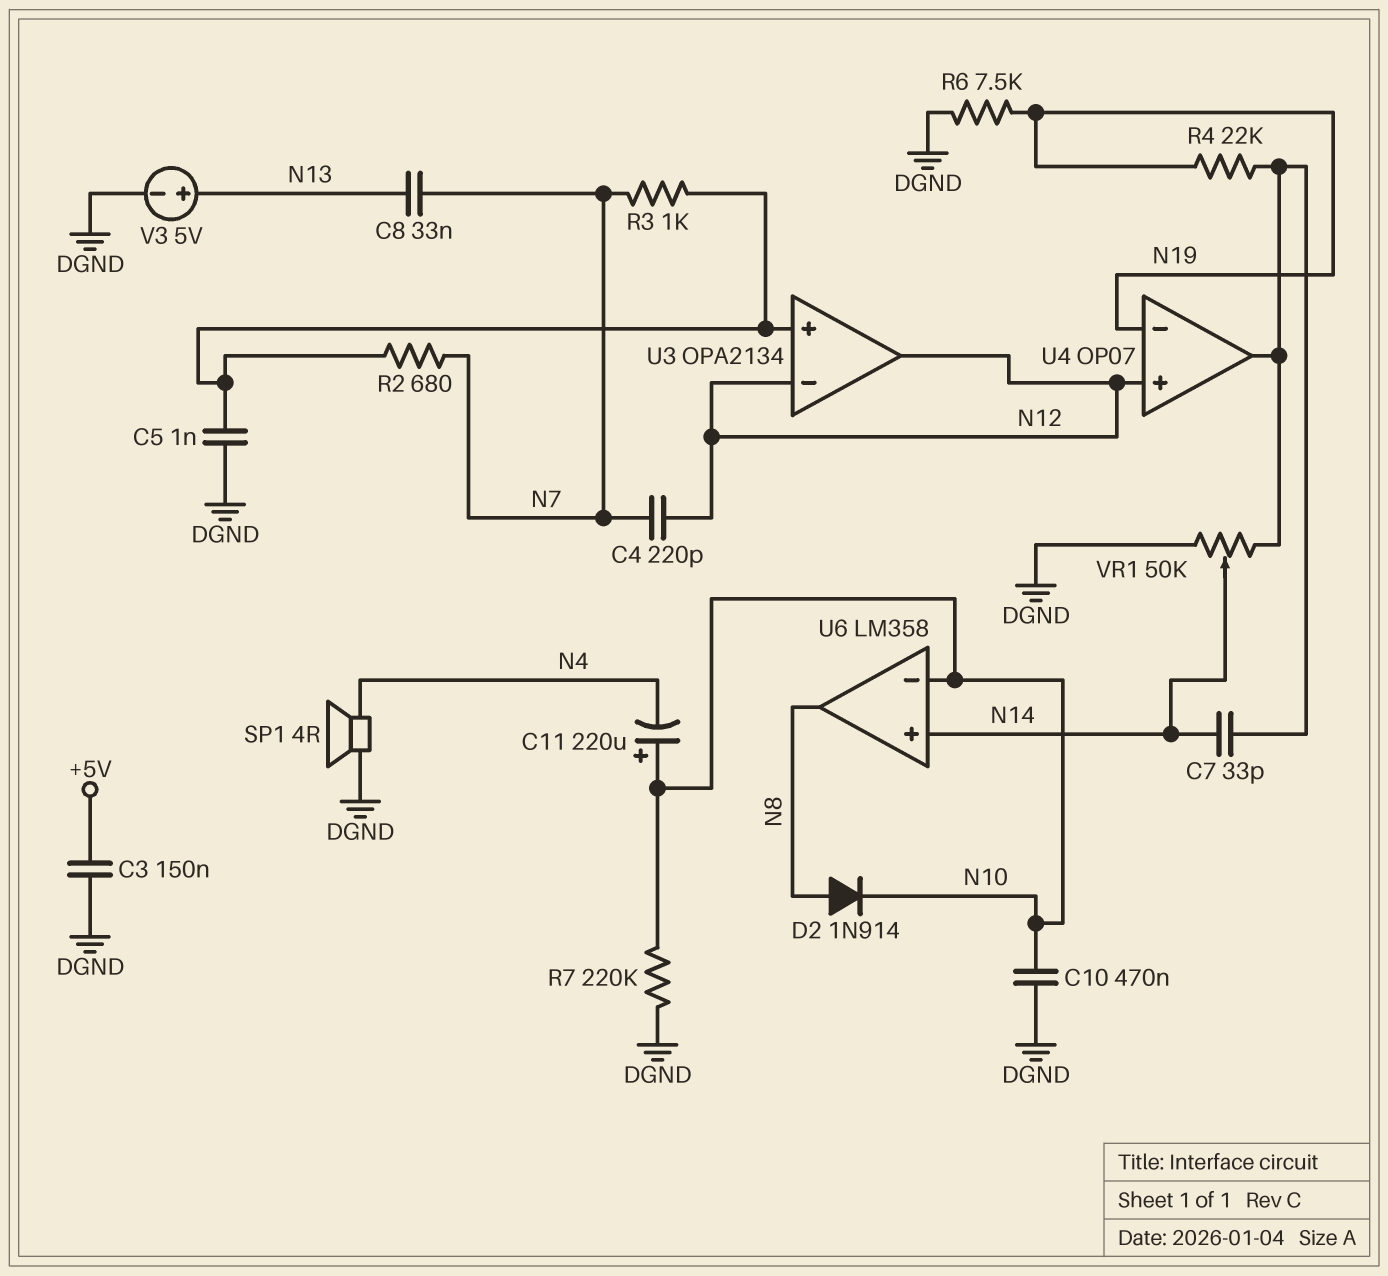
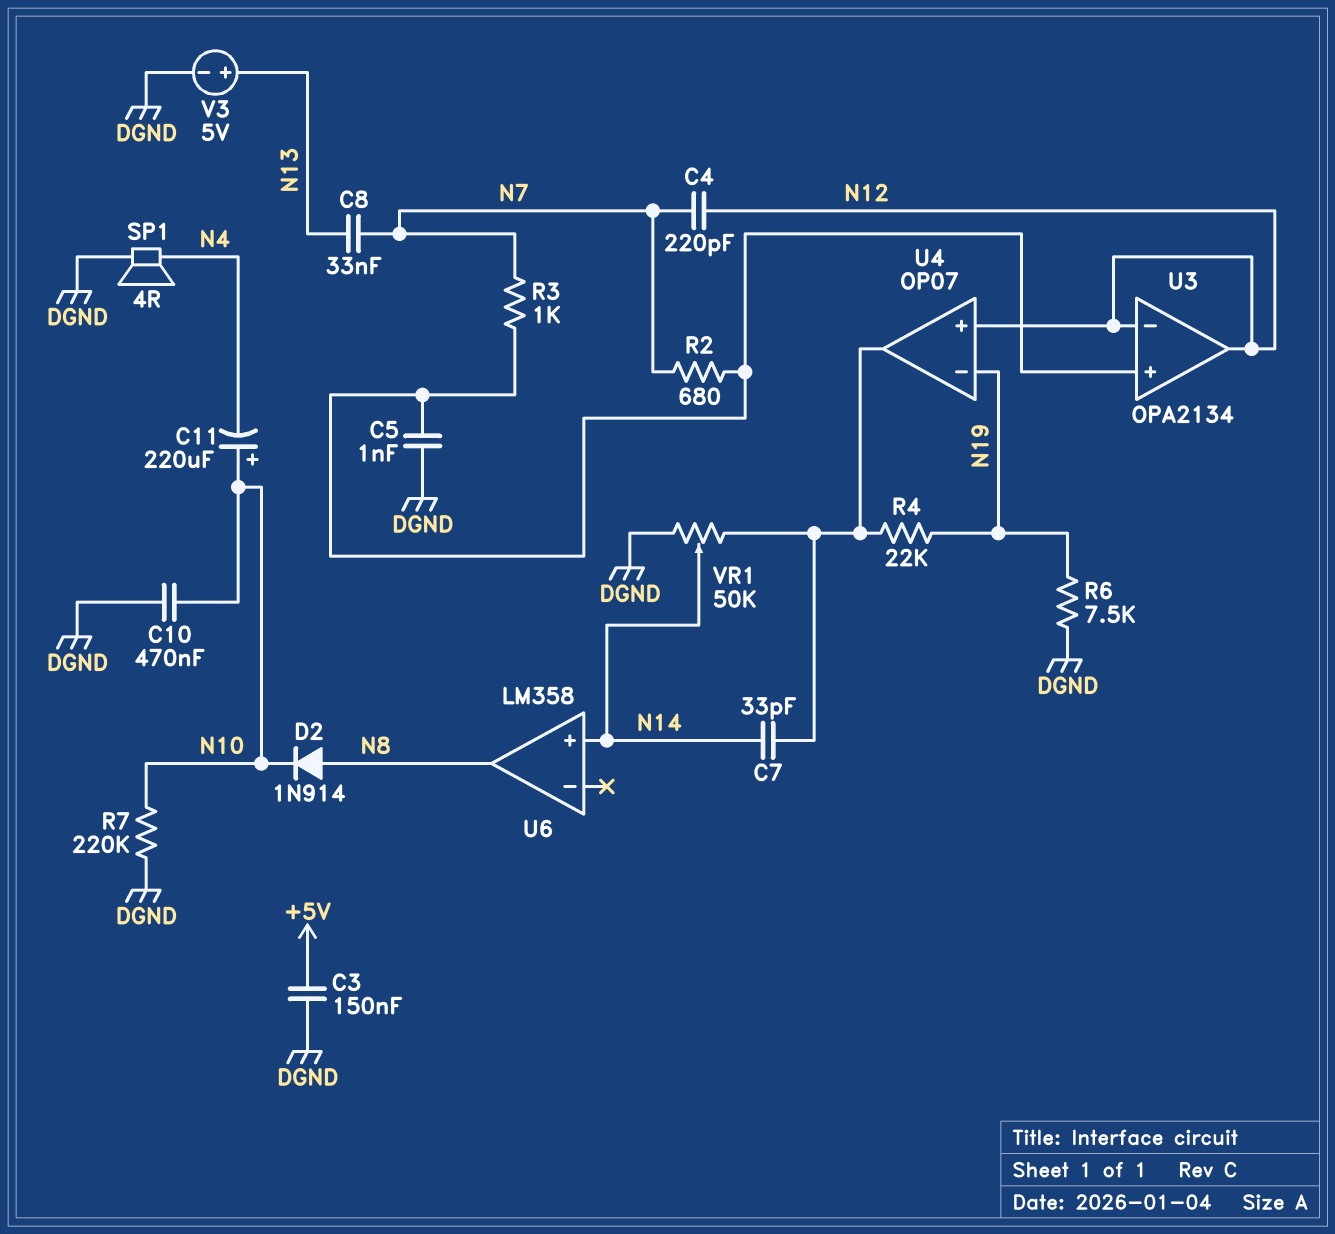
U6 pin in-: N10 -> none

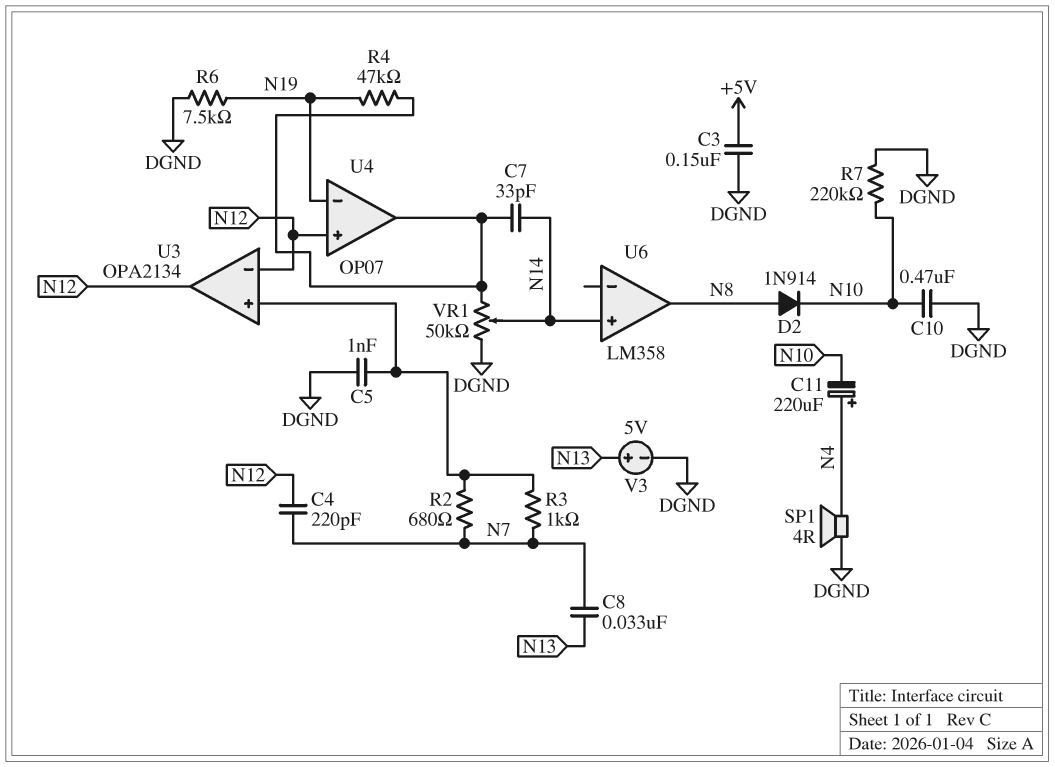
C11: 220uF (plus N10, minus N4) -> 220uF (plus N4, minus N10)
R4: 22k (N19, U4/out) -> 47k (N19, U4/out)

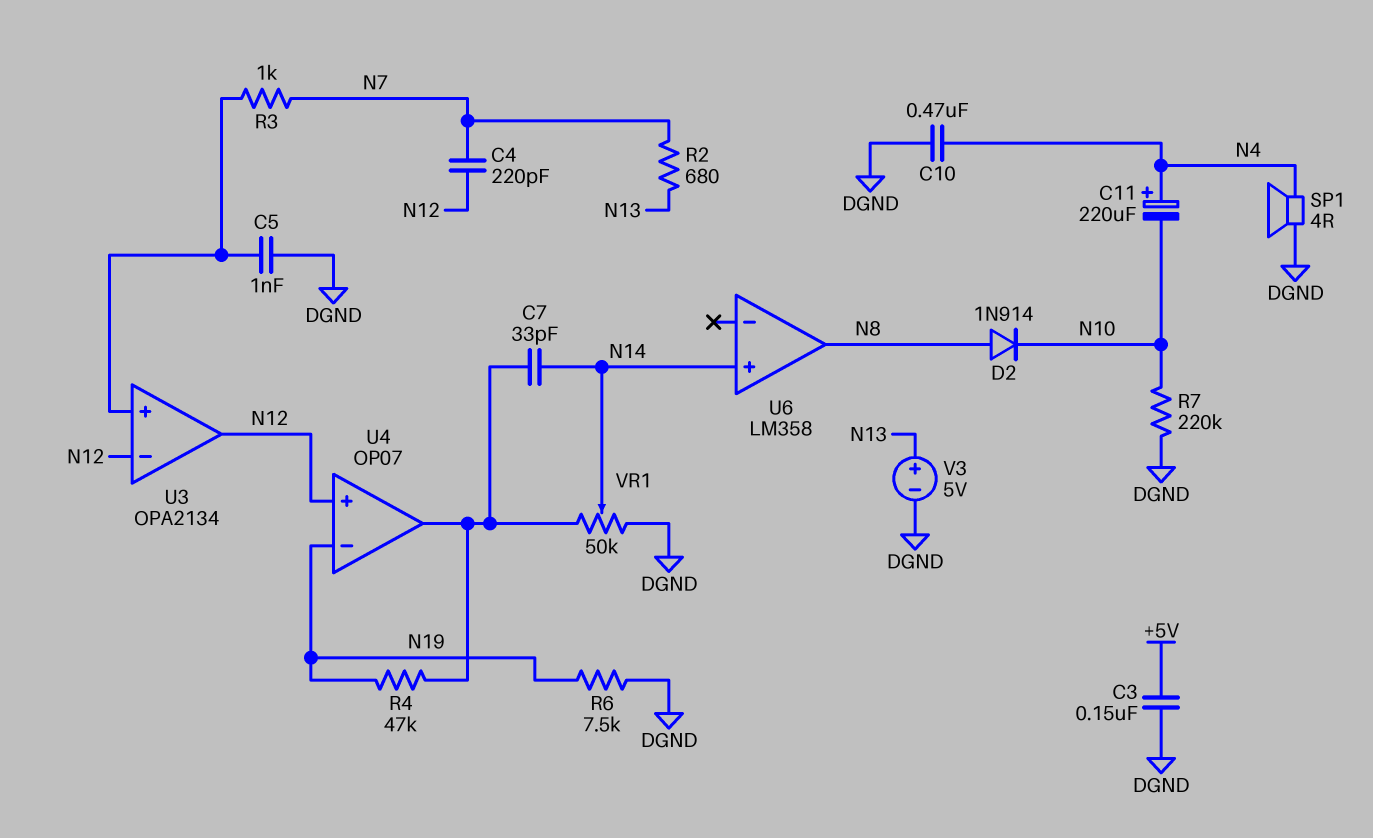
C8: 33nF (N7, N13) -> none
C10: 470nF (DGND, N10) -> 470nF (DGND, N4)
R2: 680 (N7, U3/in+) -> 680 (N7, N13)

